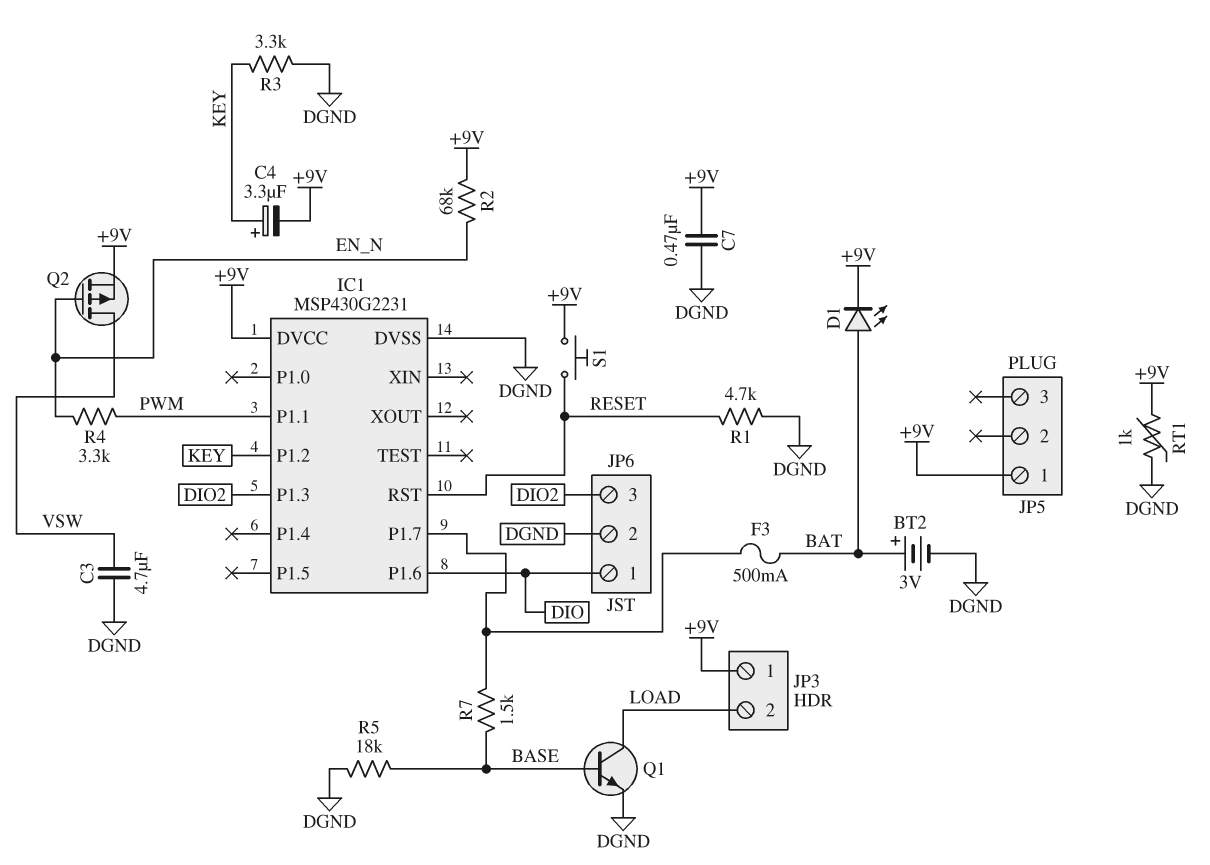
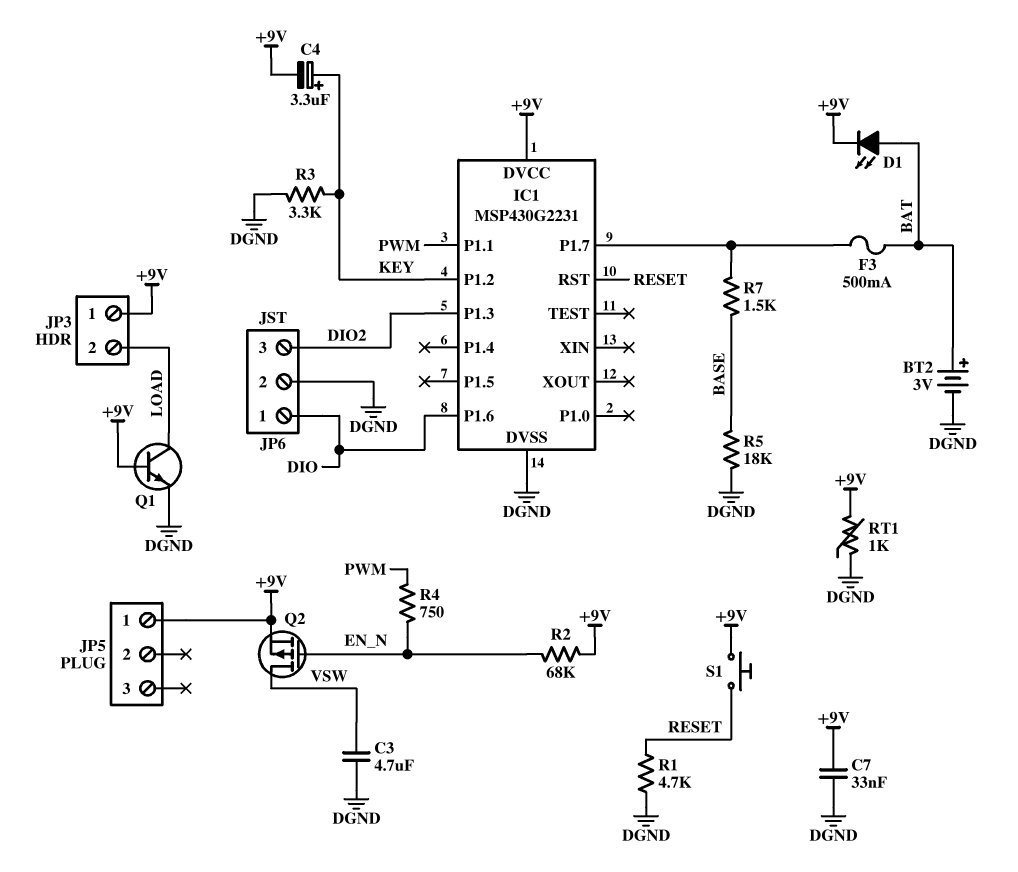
C7: 470nF (+9V, DGND) -> 33nF (+9V, DGND)
Q1: NPN (B BASE, C LOAD, E DGND) -> NPN (B +9V, C LOAD, E DGND)
R4: 3.3k (EN_N, PWM) -> 750 (EN_N, PWM)

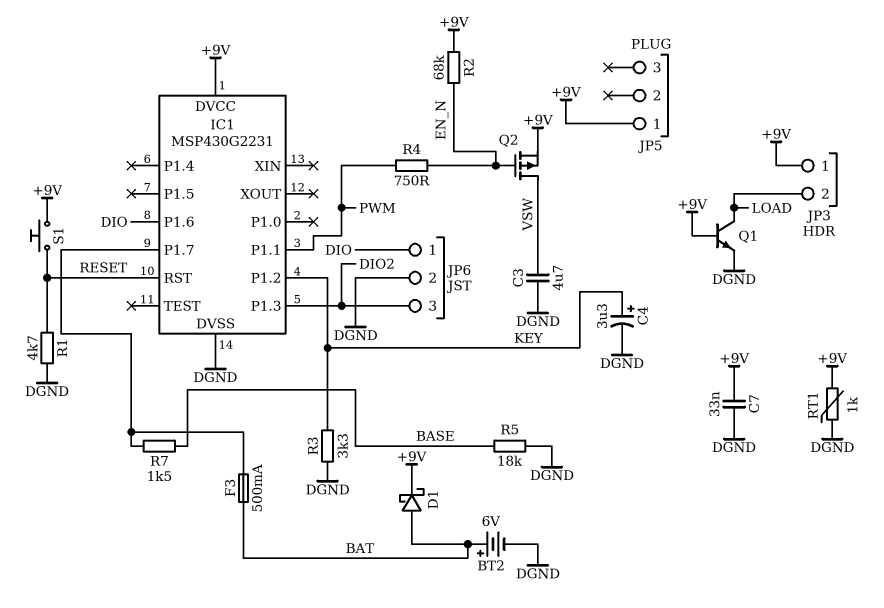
BT2: 3V (plus BAT, minus DGND) -> 6V (plus BAT, minus DGND)
C4: 3.3uF (plus KEY, minus +9V) -> 3.3uF (plus KEY, minus DGND)
D1: LED (A BAT, K +9V) -> schottky (A BAT, K +9V)

